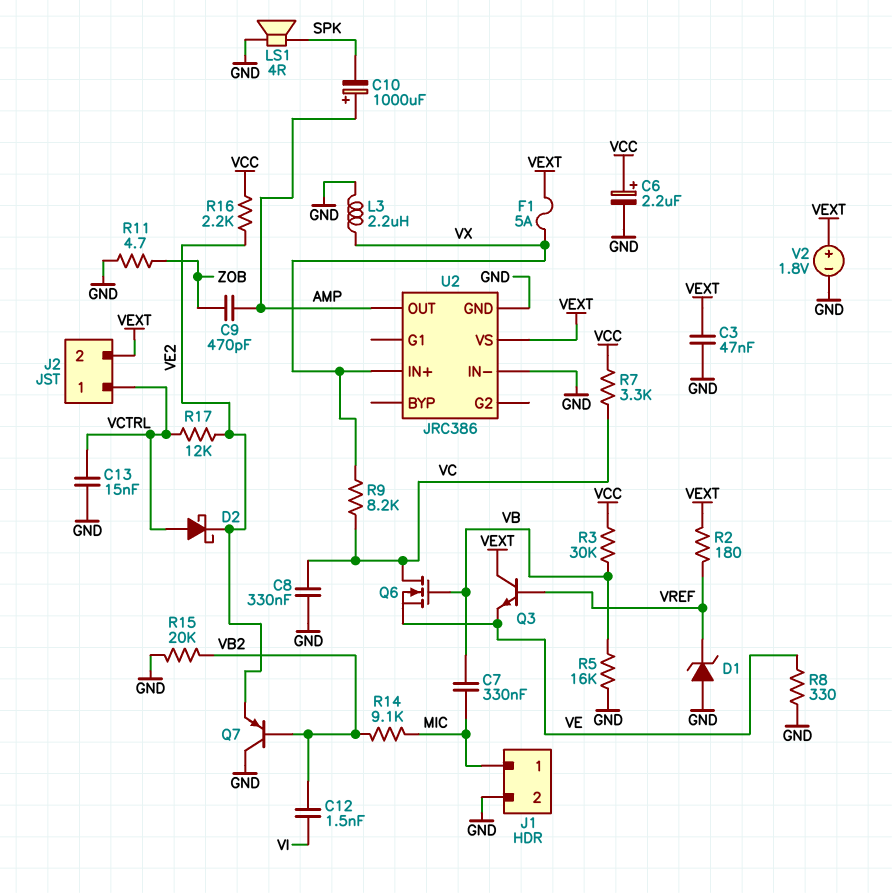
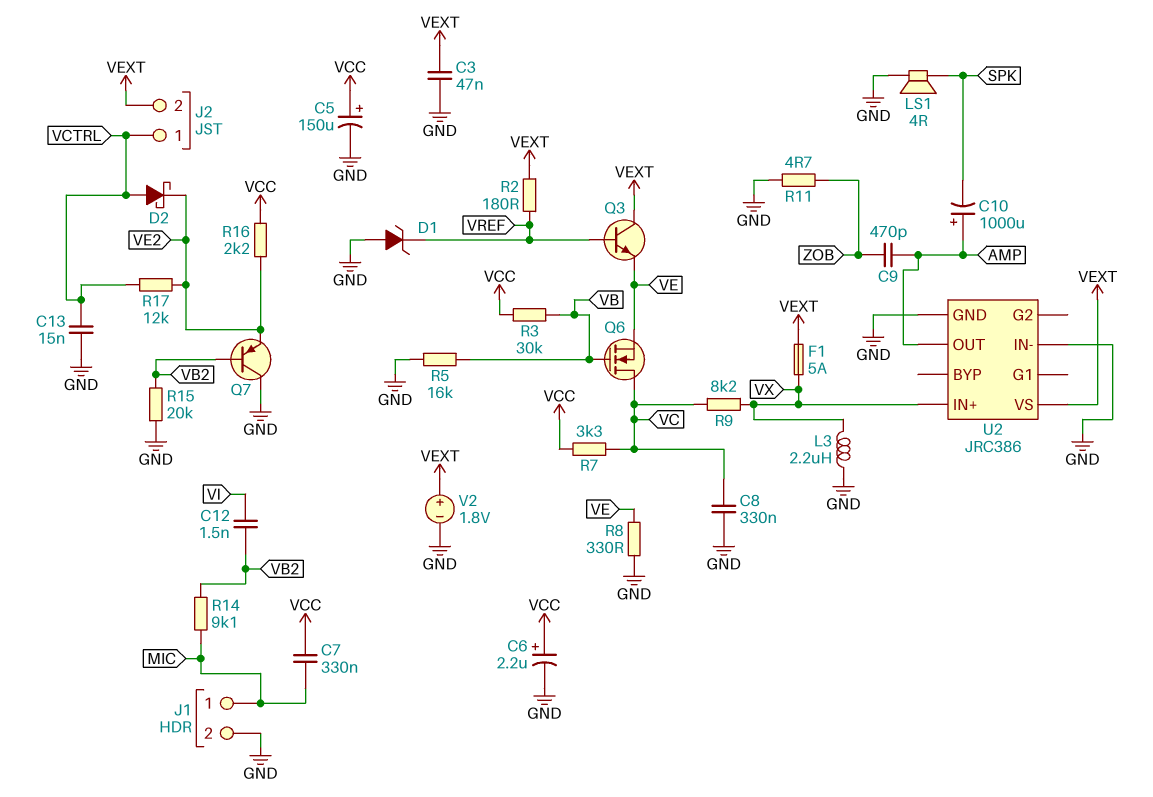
C5: none -> 150uF (plus VCC, minus GND)
C7: 330nF (MIC, VB) -> 330nF (MIC, VCC)

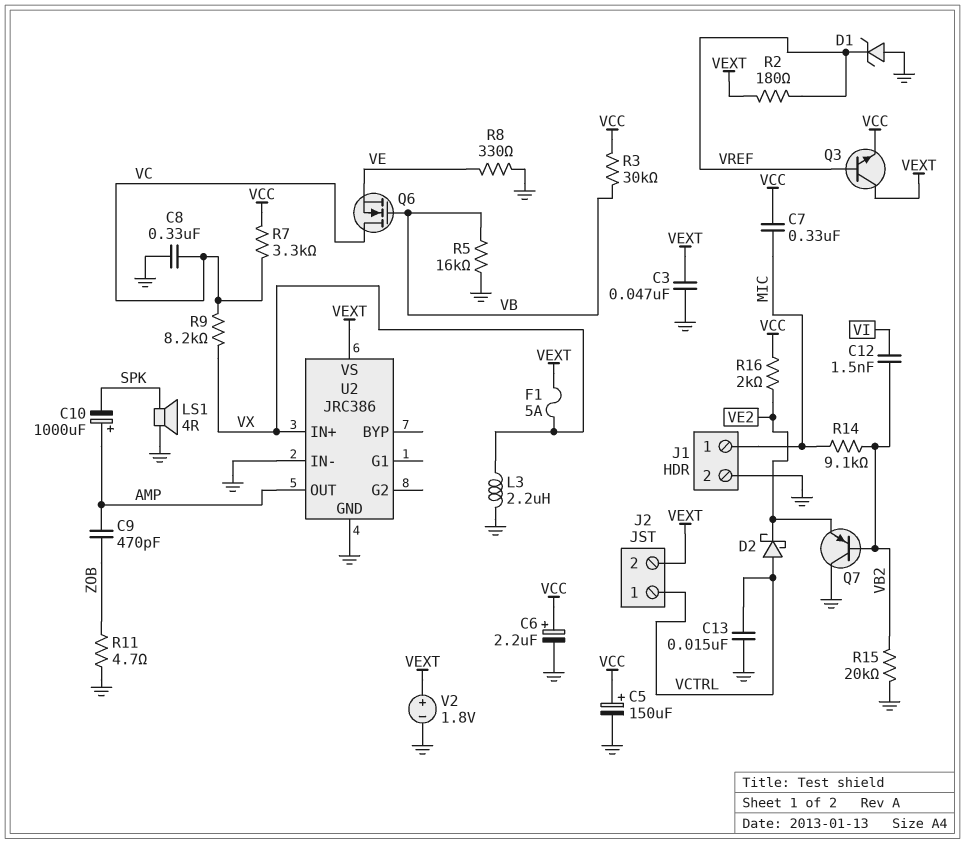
Q3: NPN (B VREF, C VEXT, E VE) -> NPN (B VREF, C VEXT, E VCC)
R16: 2.2k (VCC, VE2) -> 2k (VCC, VE2)
R17: 12k (VCTRL, VE2) -> none

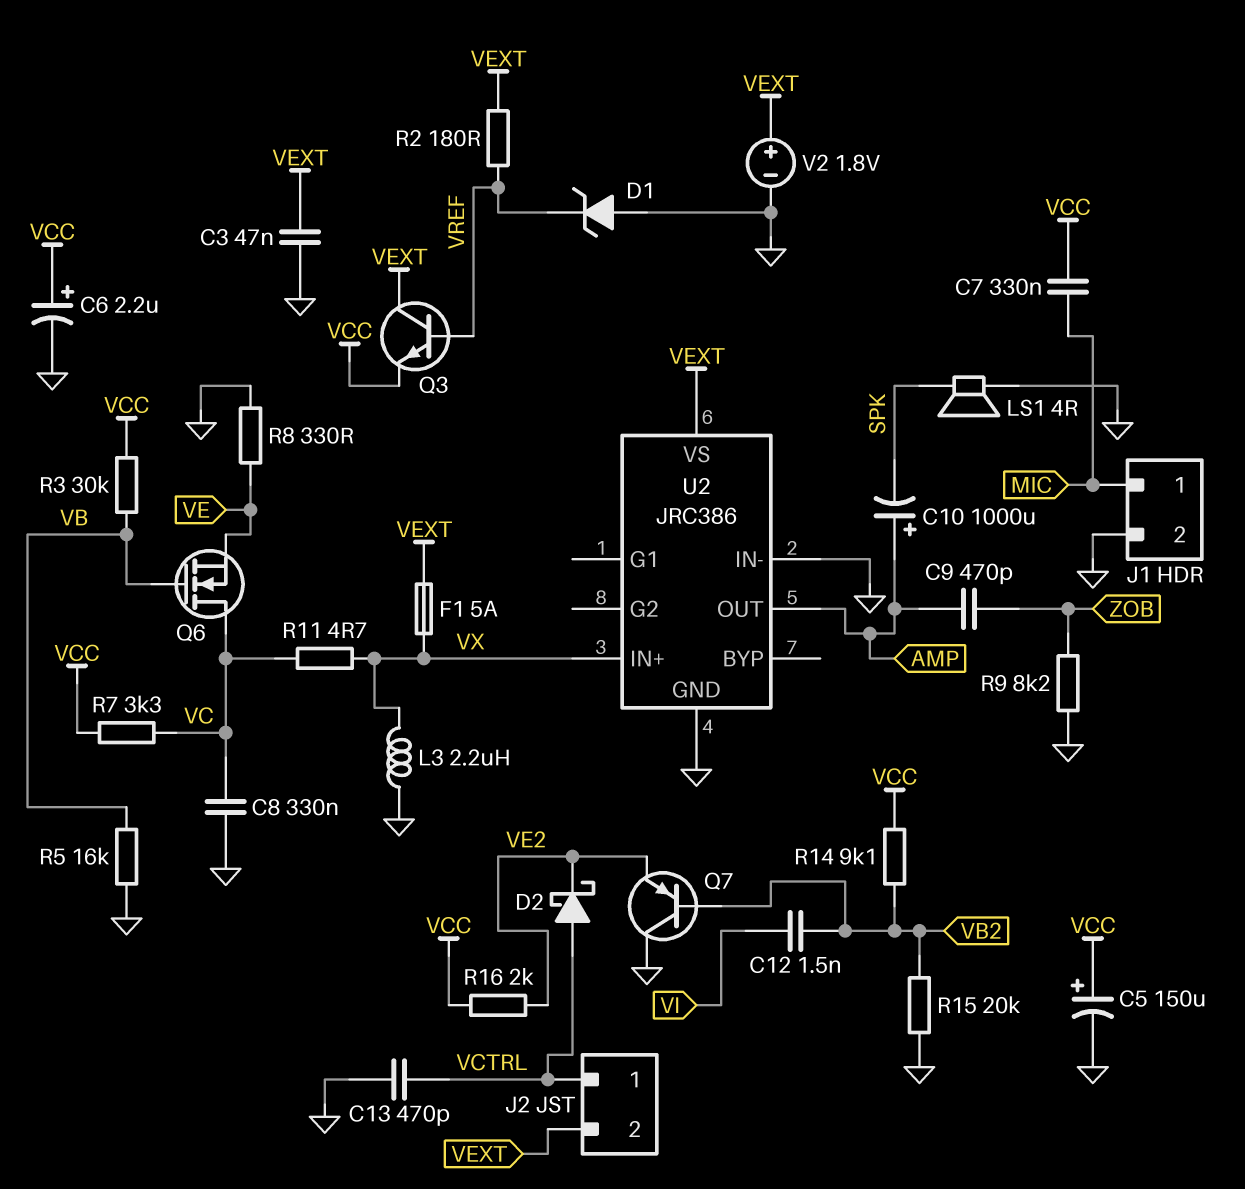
C13: 15nF (GND, VCTRL) -> 470pF (GND, VCTRL)
R9: 8.2k (VC, VX) -> 8.2k (GND, ZOB)
R11: 4.7 (GND, ZOB) -> 4.7 (VC, VX)
R14: 9.1k (MIC, VB2) -> 9.1k (VB2, VCC)

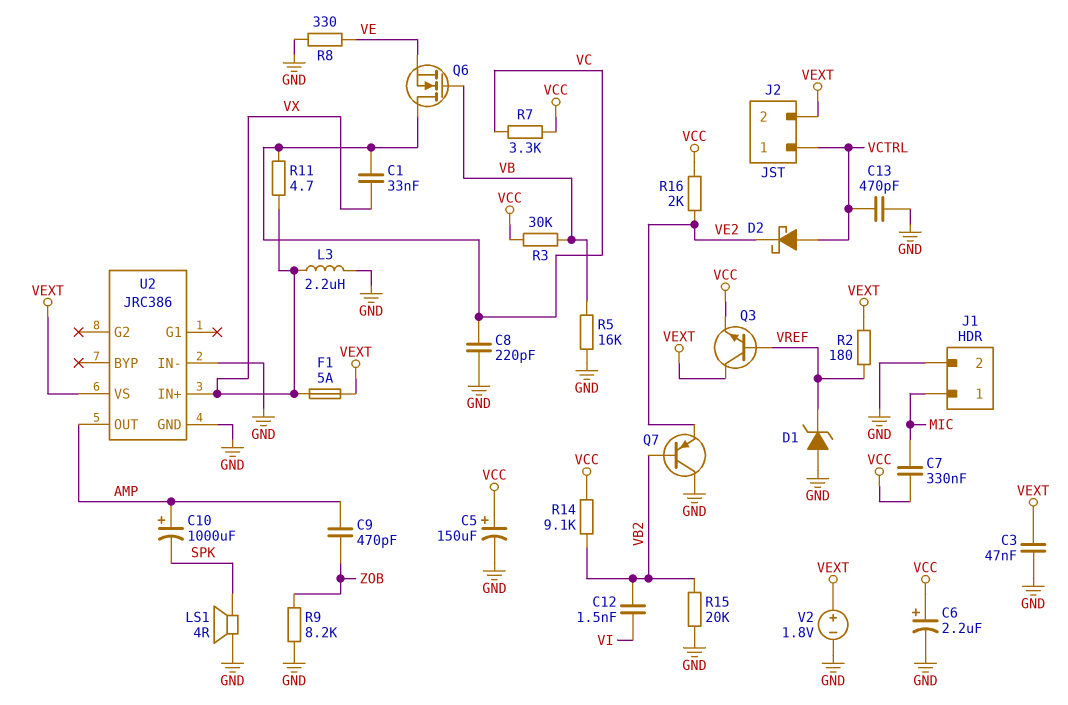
C1: none -> 33nF (VC, VX)
C8: 330nF (GND, VC) -> 220pF (GND, VC)

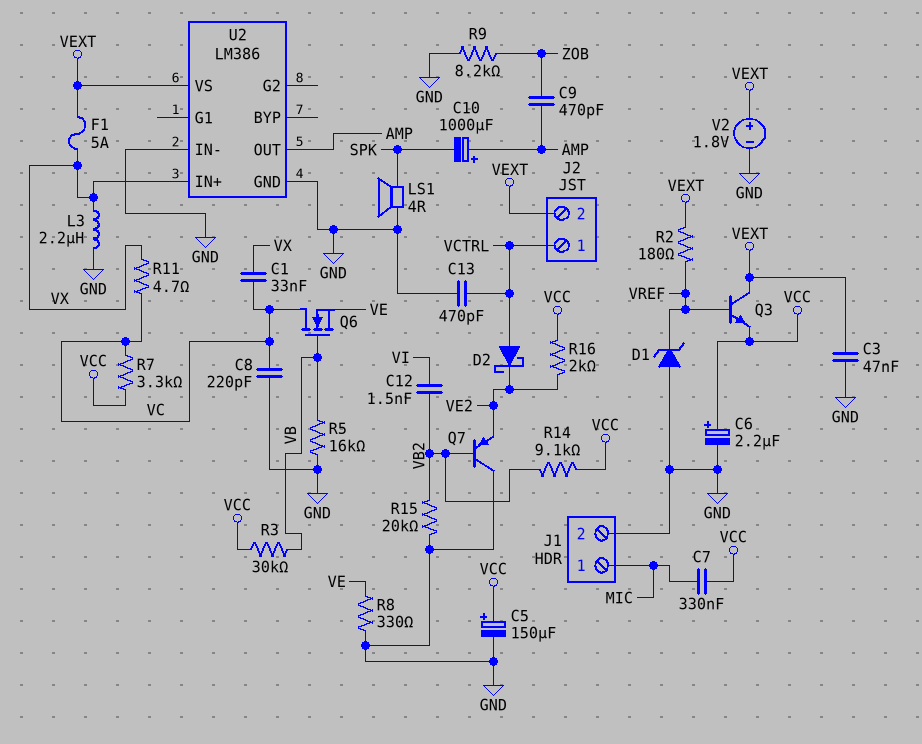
U2: JRC386 -> LM386

